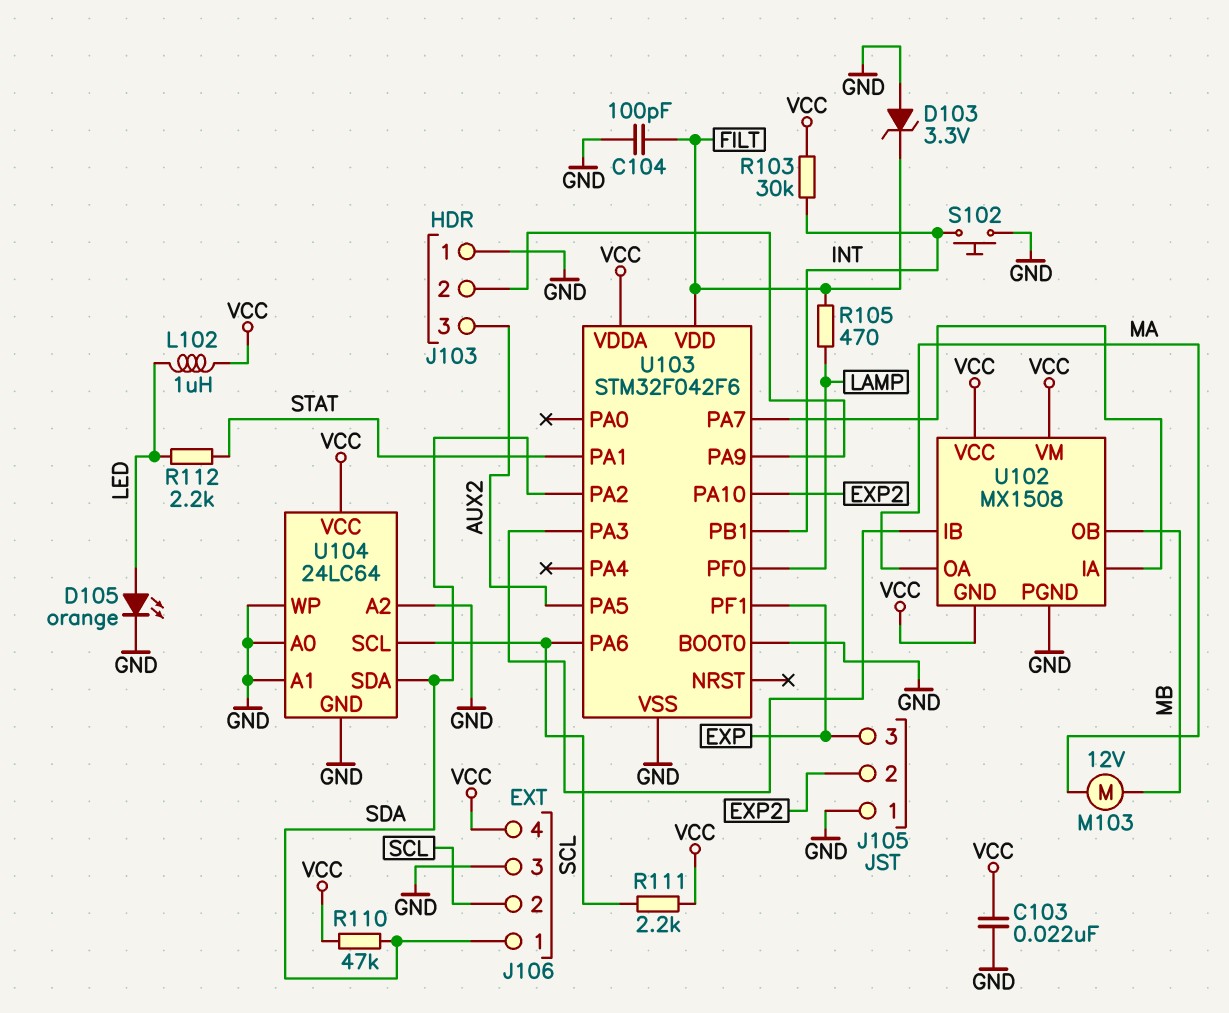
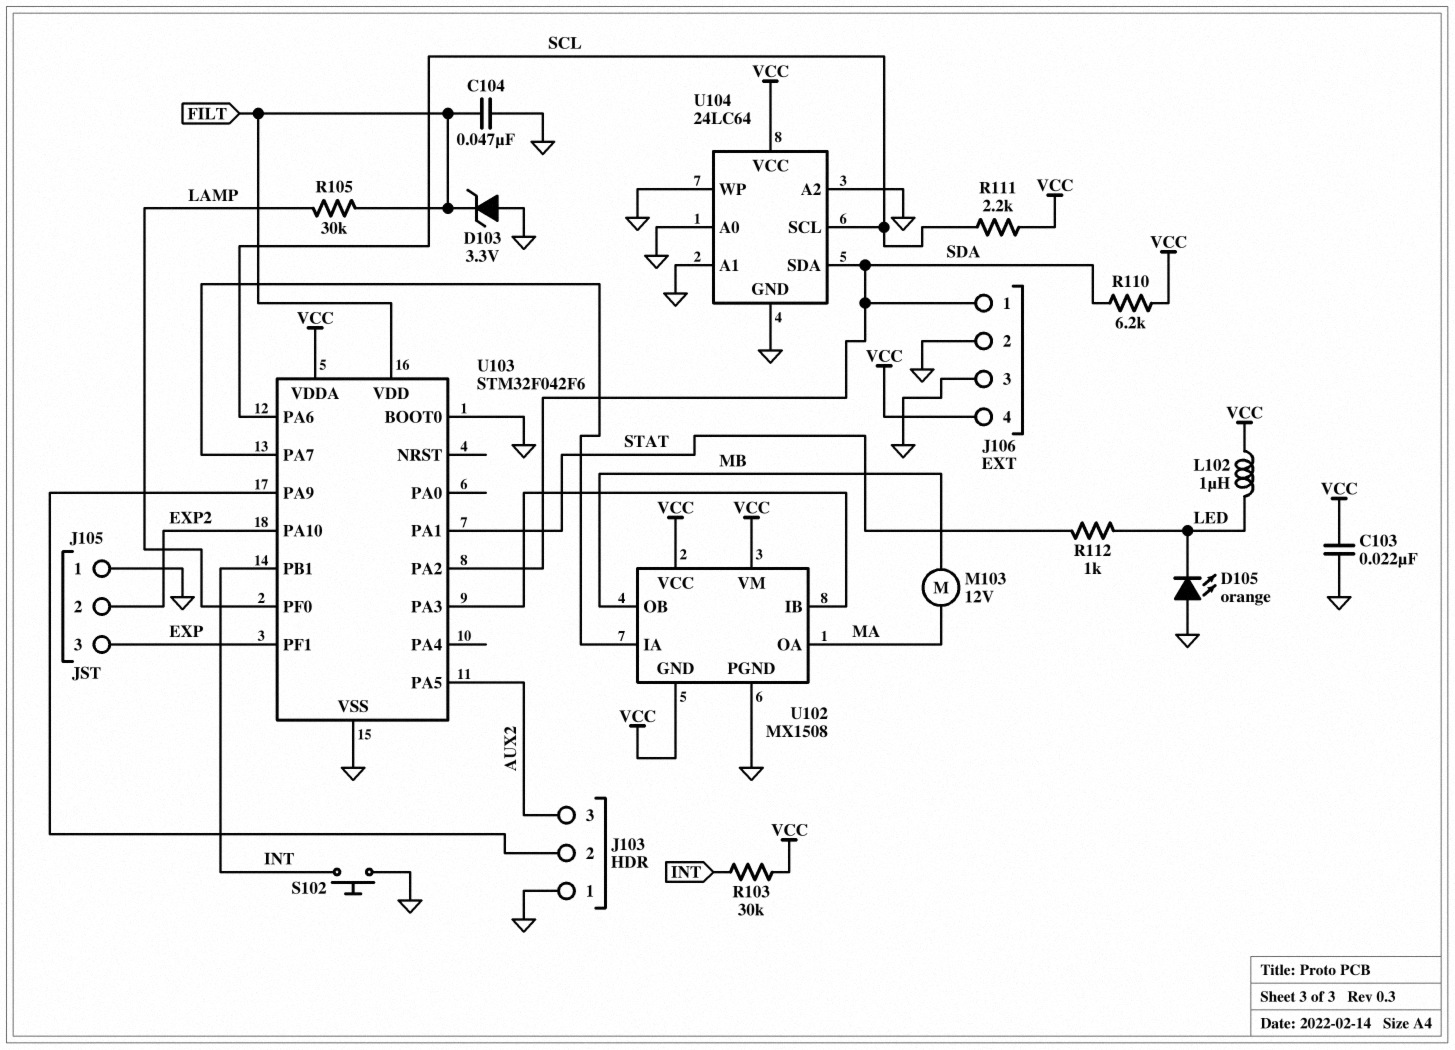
C104: 100pF (FILT, GND) -> 47nF (FILT, GND)
D105: LED orange (A LED, K GND) -> LED orange (A GND, K LED)
J106 pin 2: SCL -> GND
R105: 470 (FILT, LAMP) -> 30k (FILT, LAMP)
R110: 47k (SDA, VCC) -> 6.2k (SDA, VCC)
R112: 2.2k (LED, STAT) -> 1k (LED, STAT)

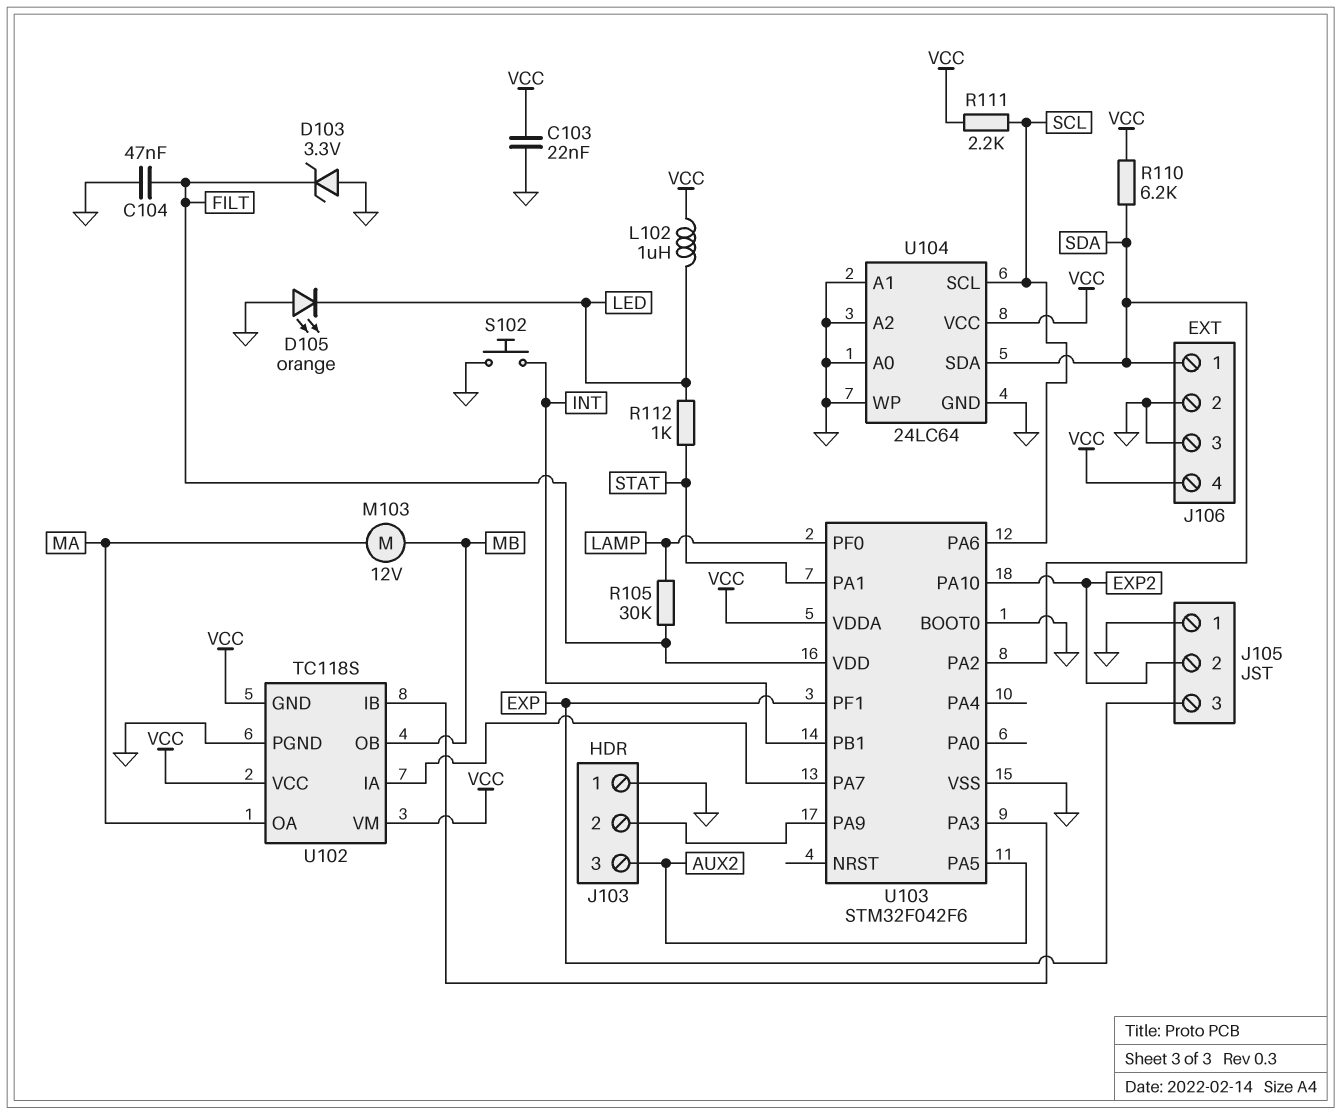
R103: 30k (INT, VCC) -> none
U102: MX1508 -> TC118S

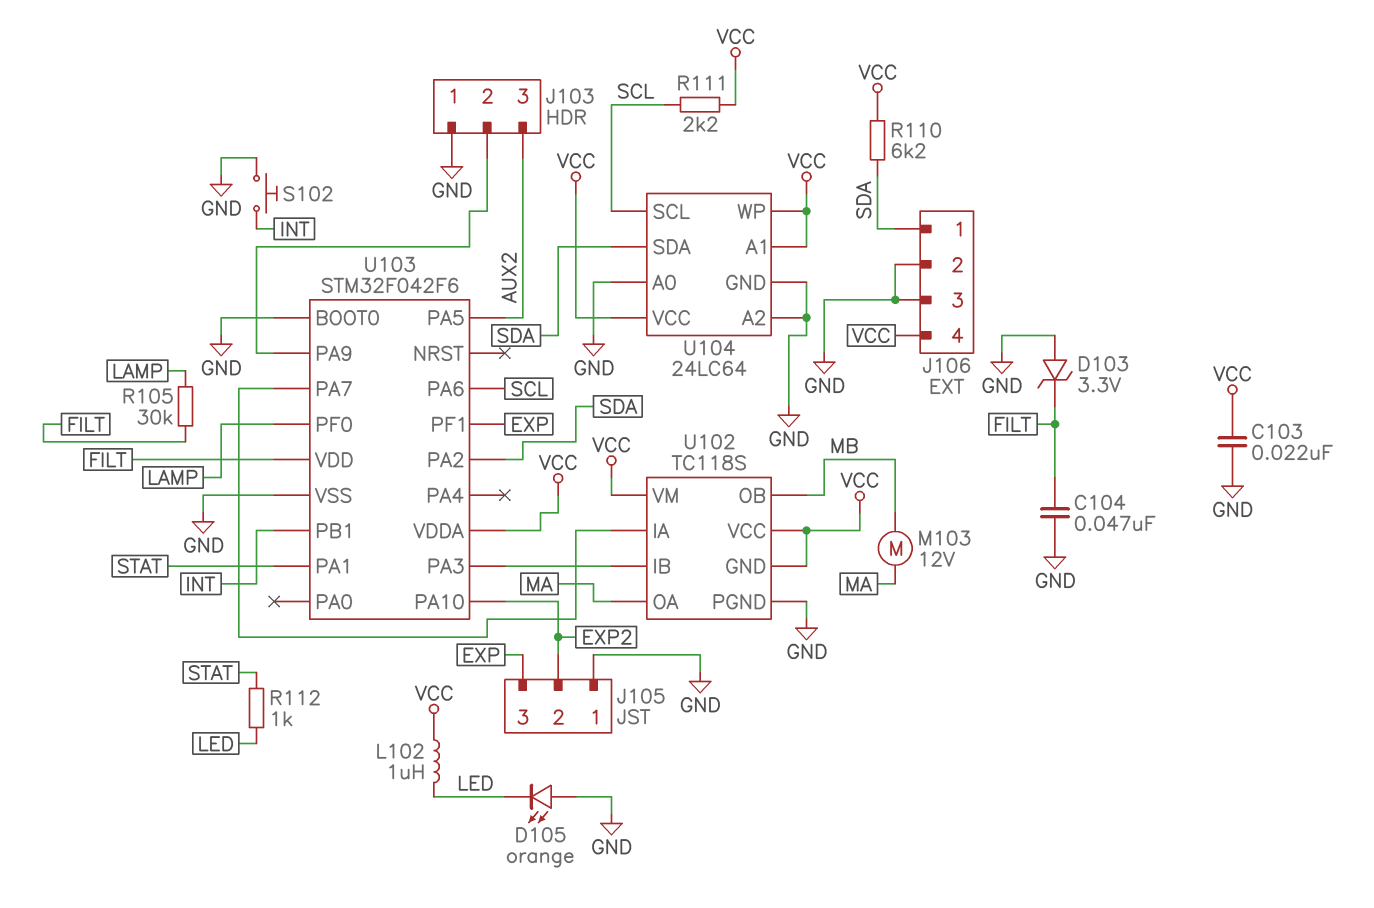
U104 pin A1: GND -> VCC
U104 pin WP: GND -> VCC

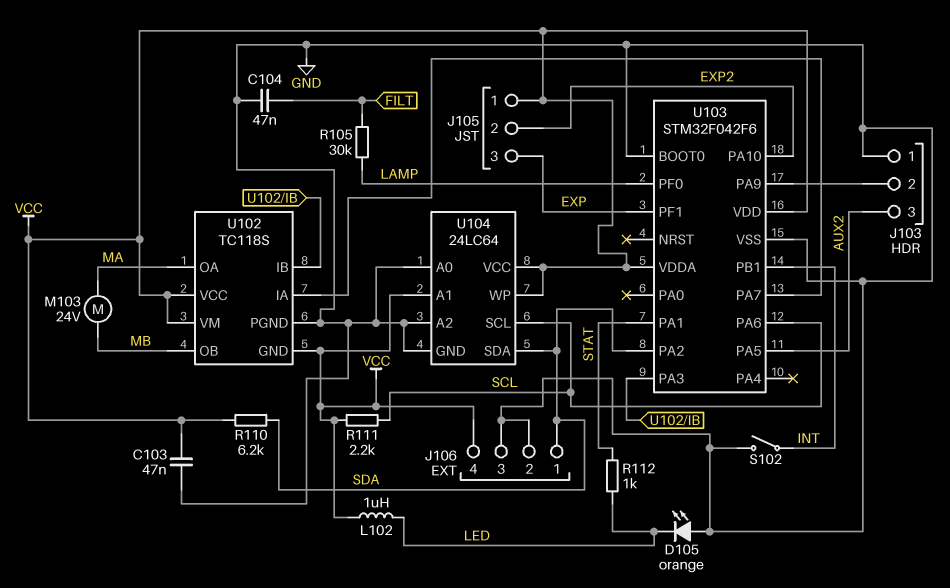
C103: 22nF (GND, VCC) -> 47nF (GND, VCC)
D103: zener 3.3V (A GND, K FILT) -> none
J105 pin 1: GND -> VCC
M103: motor 12V (MA, MB) -> motor 24V (MA, MB)
S102: button (GND, INT) -> switch (GND, INT)
U103 pin VDD: FILT -> VCC

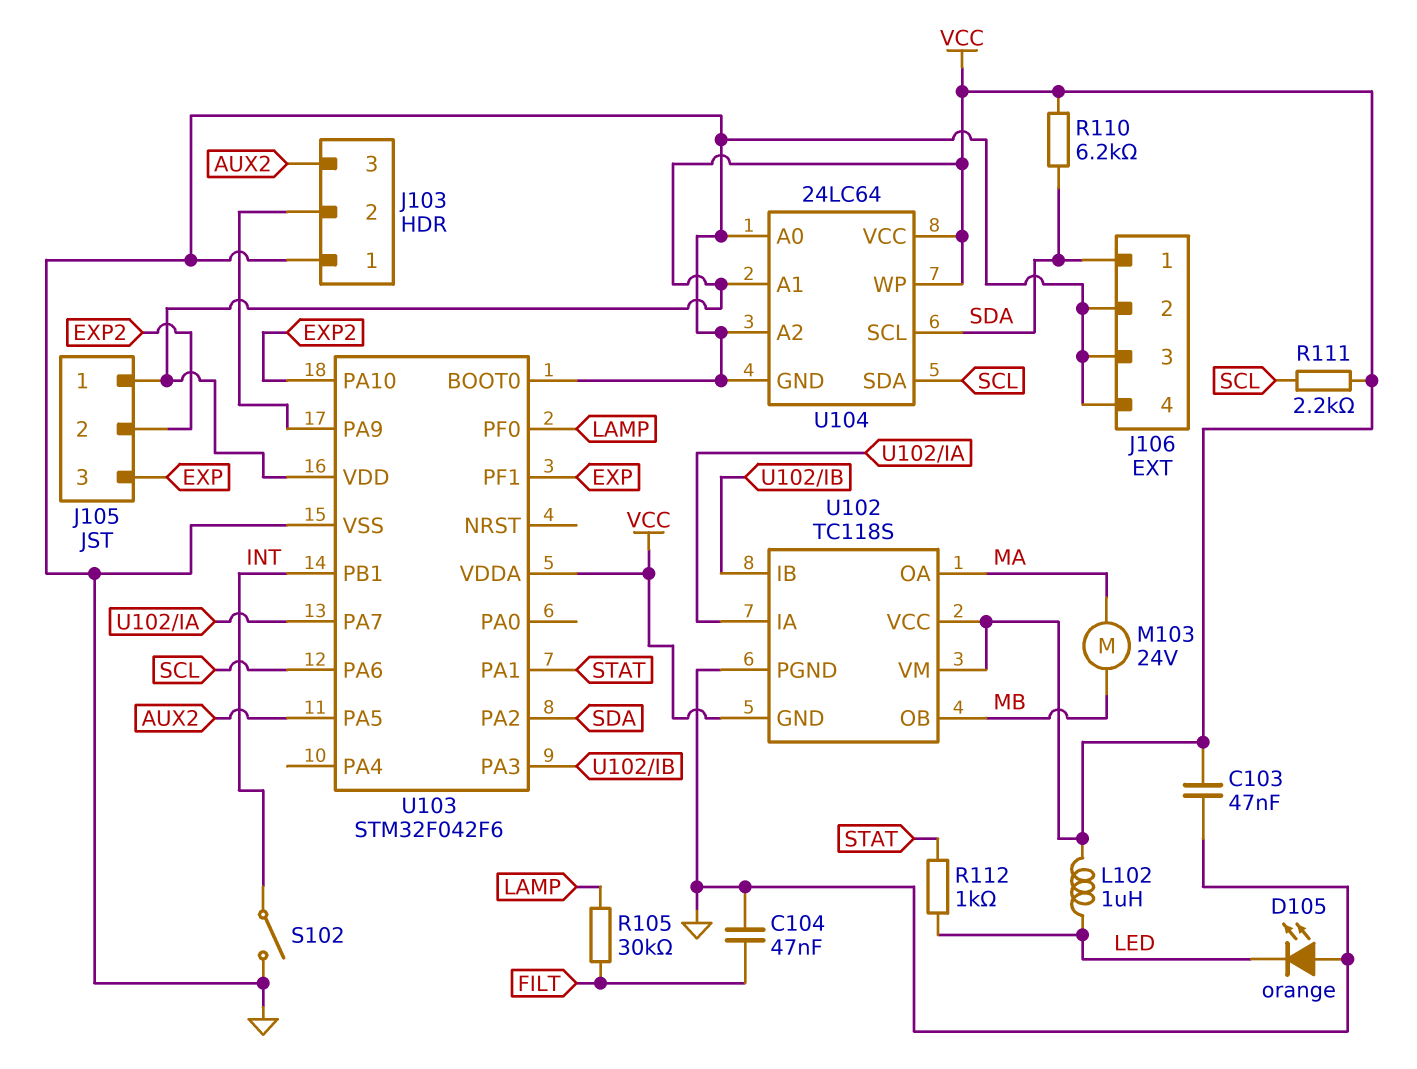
J106 pin 4: VCC -> GND
U104 pin SCL: SCL -> SDA
U104 pin SDA: SDA -> SCL

